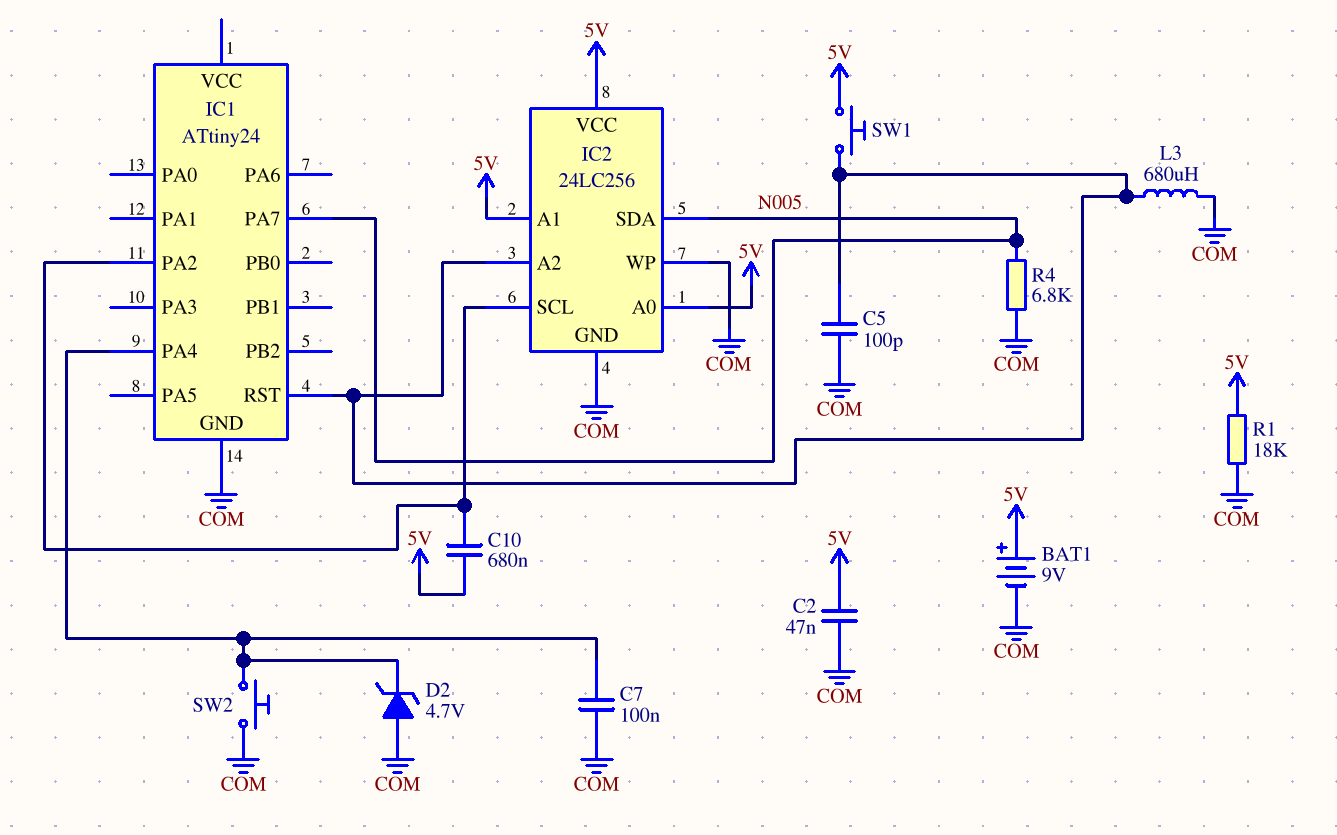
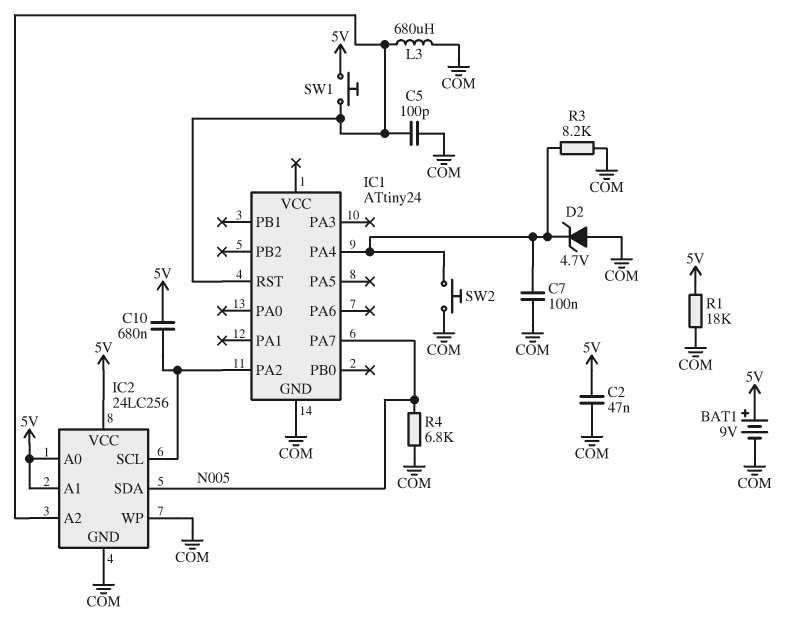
R3: none -> 8.2k (COM, IC1/PA4)

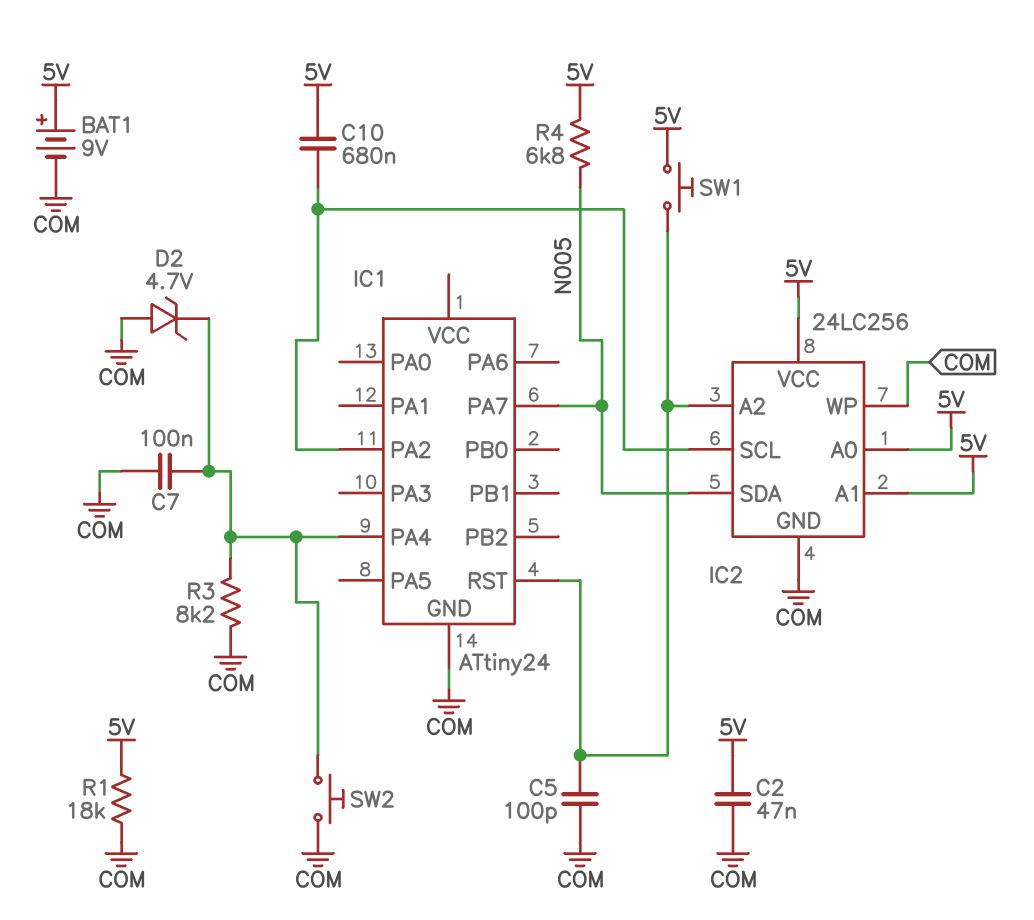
L3: 680uH (COM, IC1/RST) -> none
R4: 6.8k (COM, N005) -> 6.8k (5V, N005)

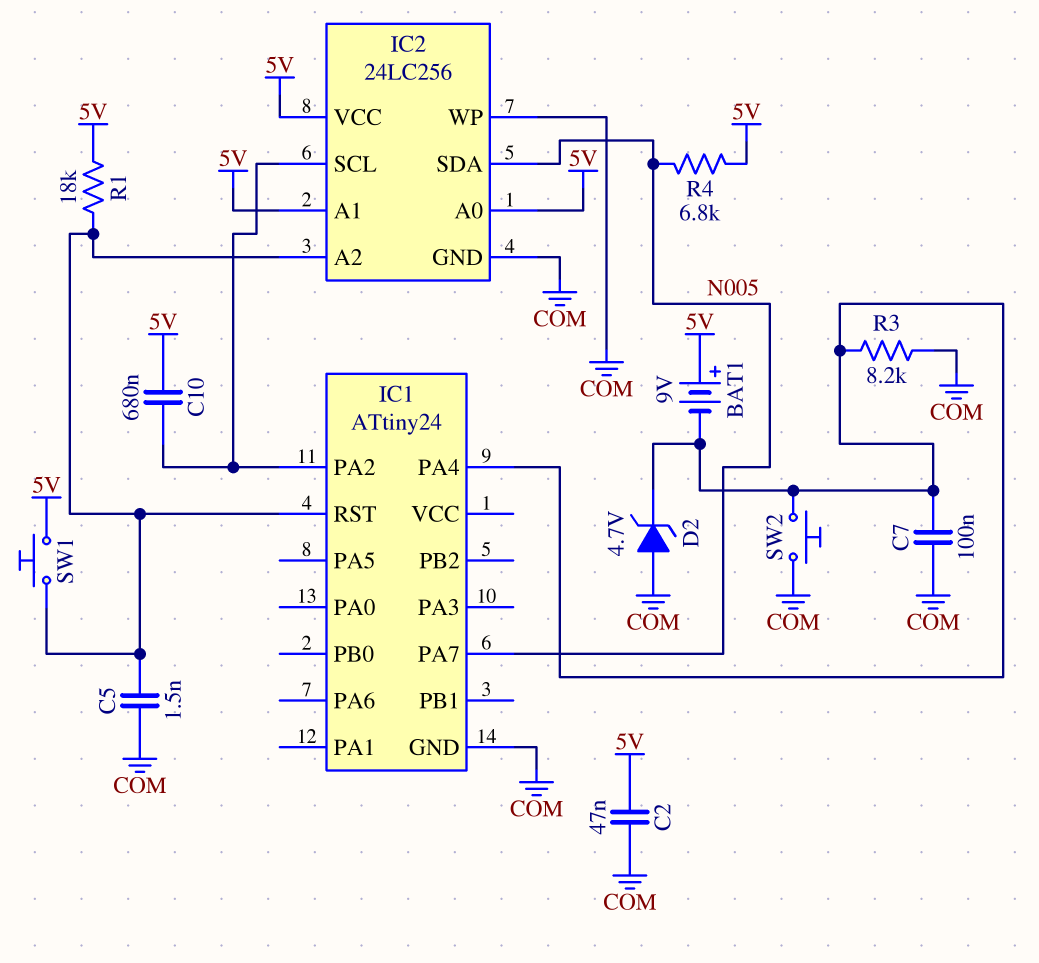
BAT1: 9V (plus 5V, minus COM) -> 9V (plus 5V, minus IC1/PA4)
C5: 100pF (COM, IC1/RST) -> 1.5nF (COM, IC1/RST)
R1: 18k (5V, COM) -> 18k (5V, IC1/RST)

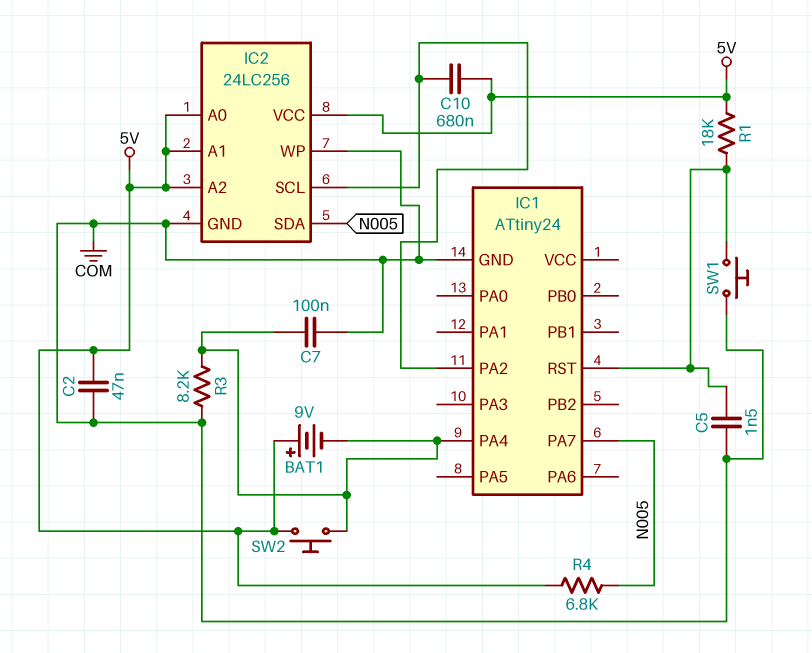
D2: zener 4.7V (A COM, K IC1/PA4) -> none
IC2 pin A2: IC1/RST -> 5V
SW1: button (5V, IC1/RST) -> button (COM, IC1/RST)
SW2: button (COM, IC1/PA4) -> button (5V, IC1/PA4)

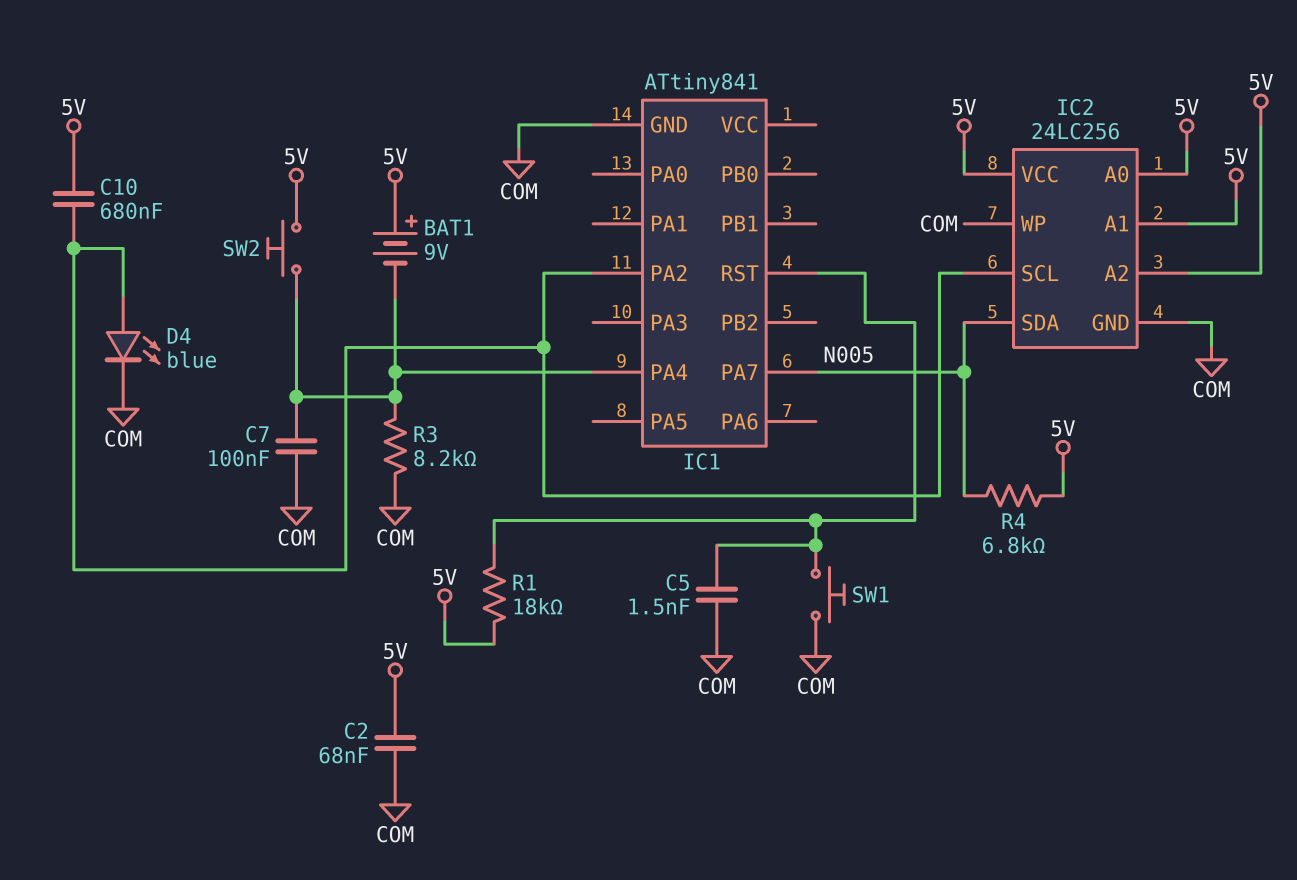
C2: 47nF (5V, COM) -> 68nF (5V, COM)
D4: none -> LED blue (A IC1/PA2, K COM)
IC1: ATtiny24 -> ATtiny841

